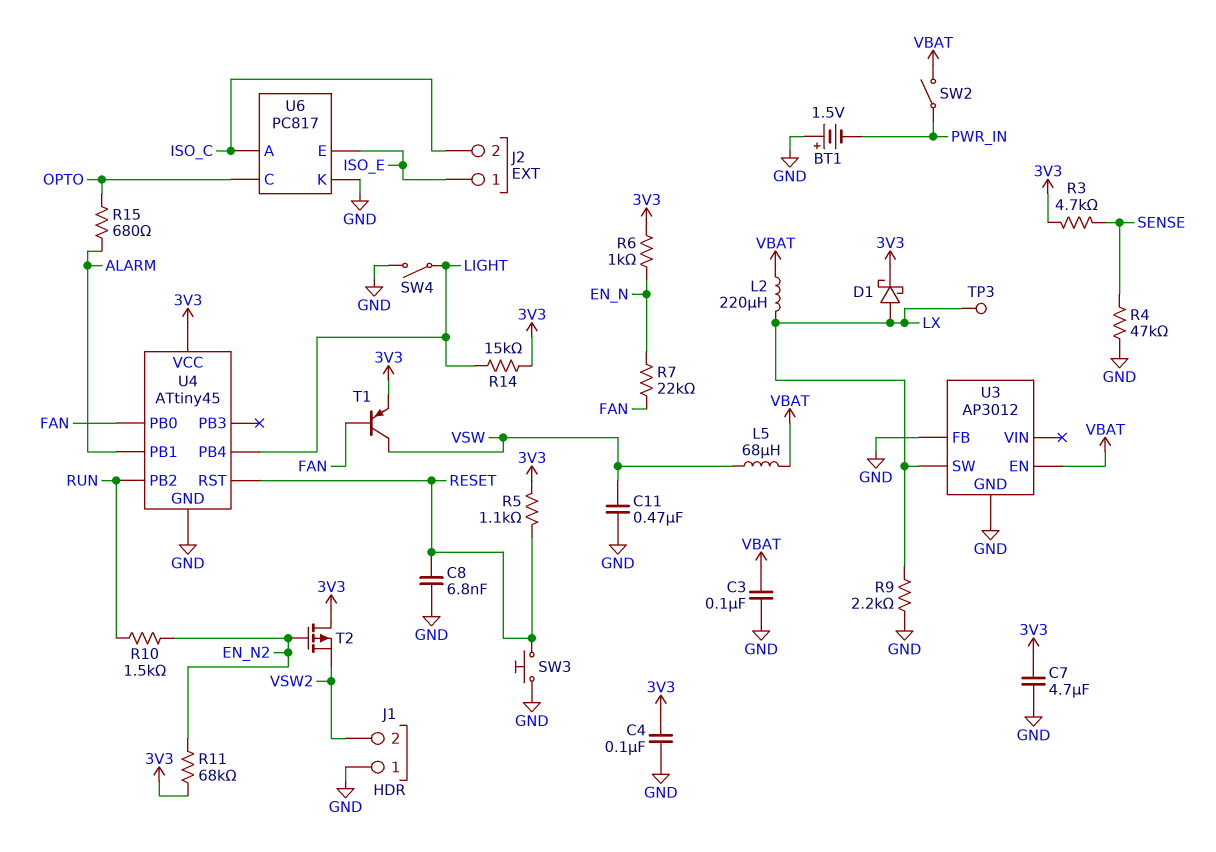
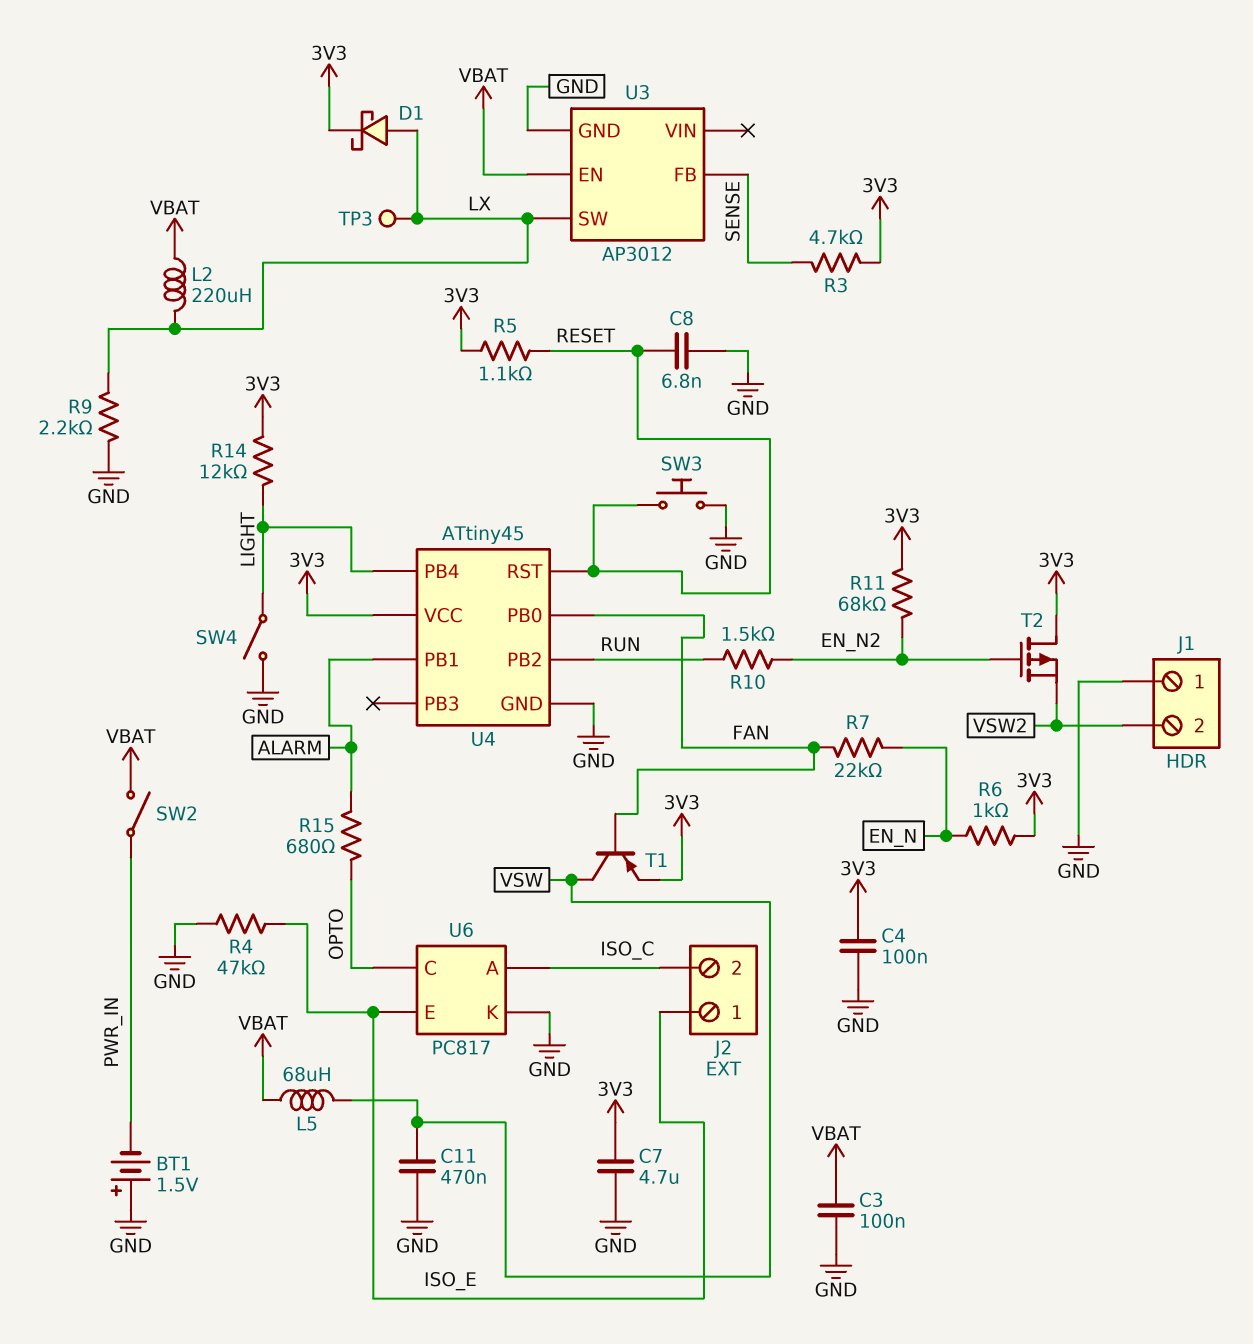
R4: 47k (GND, SENSE) -> 47k (GND, ISO_E)
R14: 15k (3V3, LIGHT) -> 12k (3V3, LIGHT)
U3 pin FB: GND -> SENSE

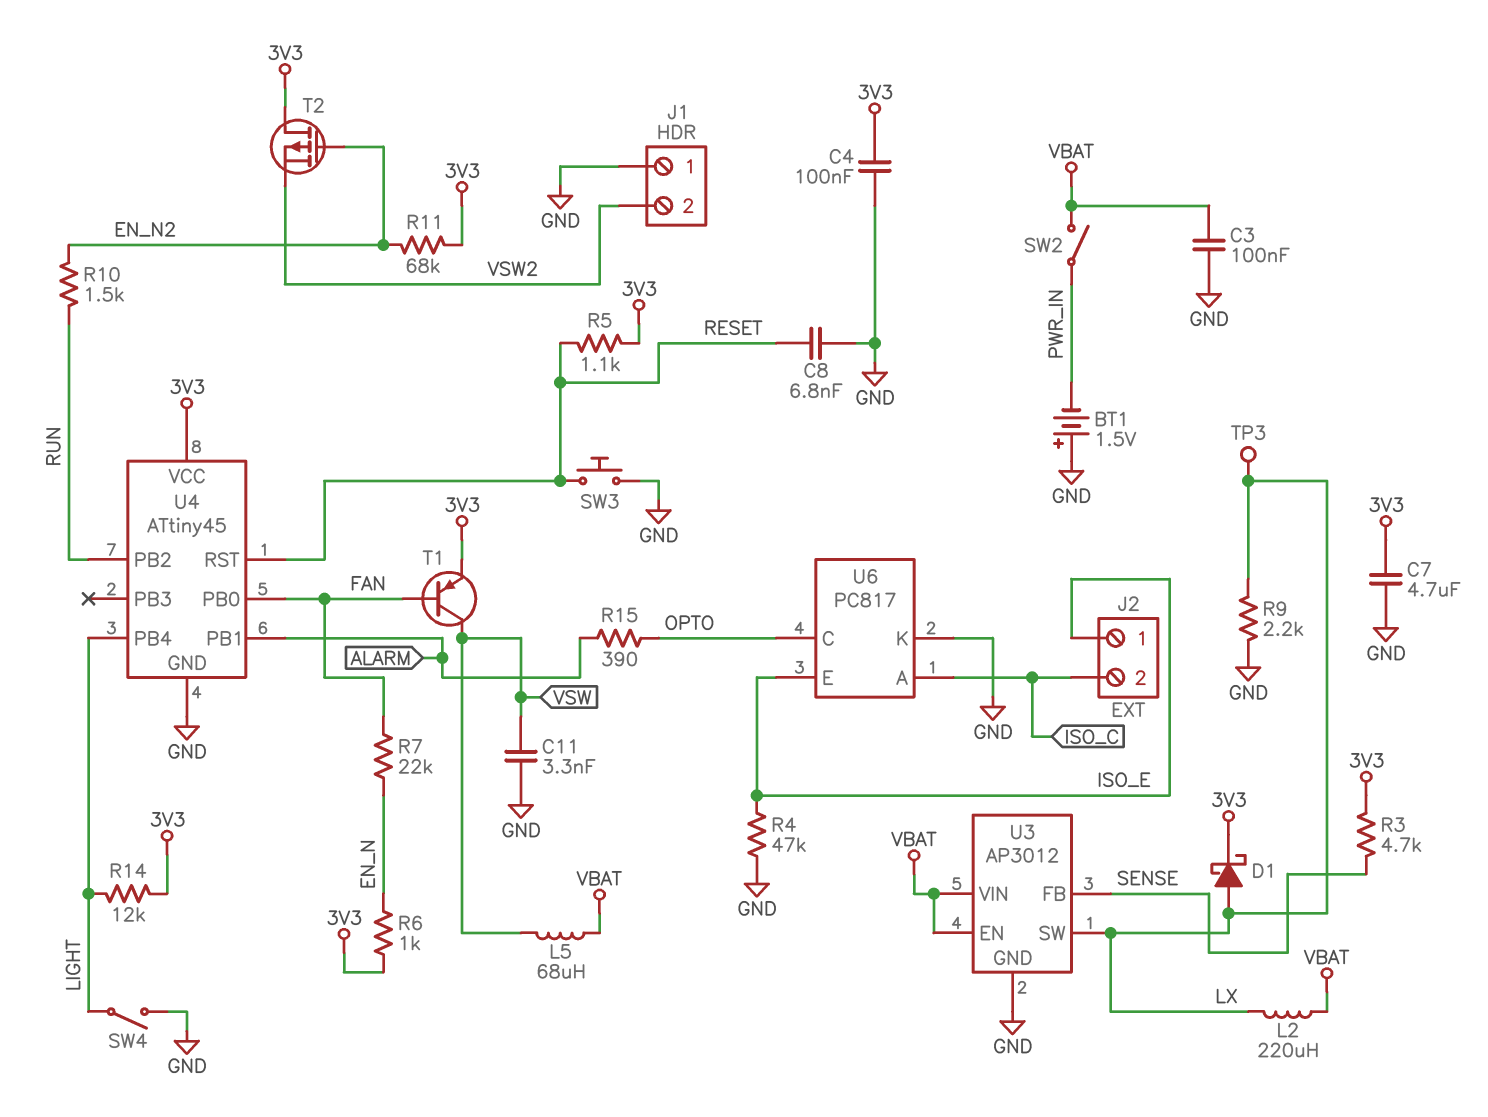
C11: 470nF (GND, VSW) -> 3.3nF (GND, VSW)
R15: 680 (ALARM, OPTO) -> 390 (ALARM, OPTO)
U3 pin VIN: none -> VBAT

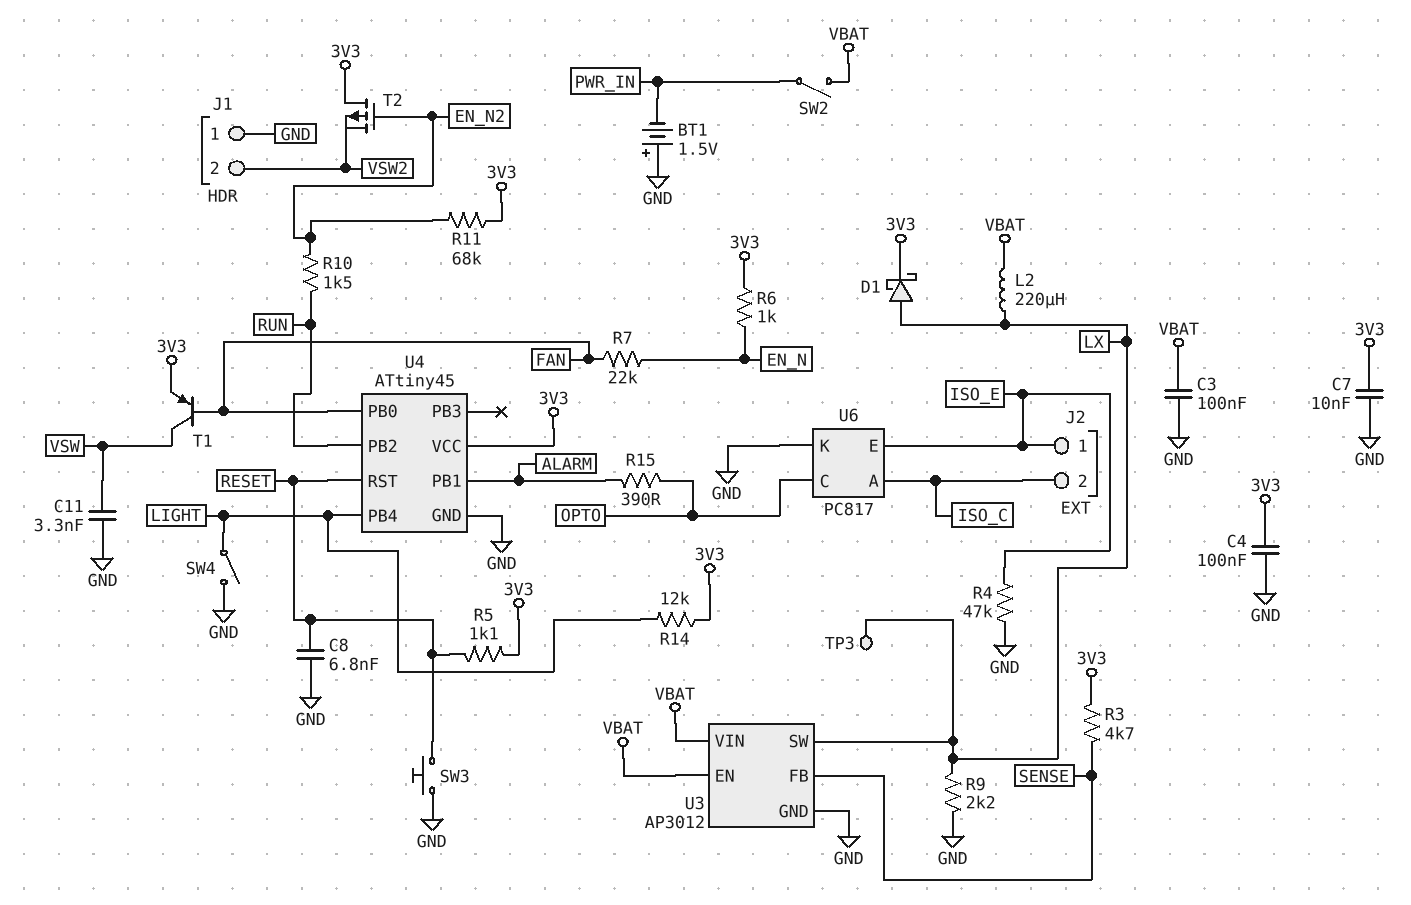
C7: 4.7uF (3V3, GND) -> 10nF (3V3, GND)
L5: 68uH (VBAT, VSW) -> none

